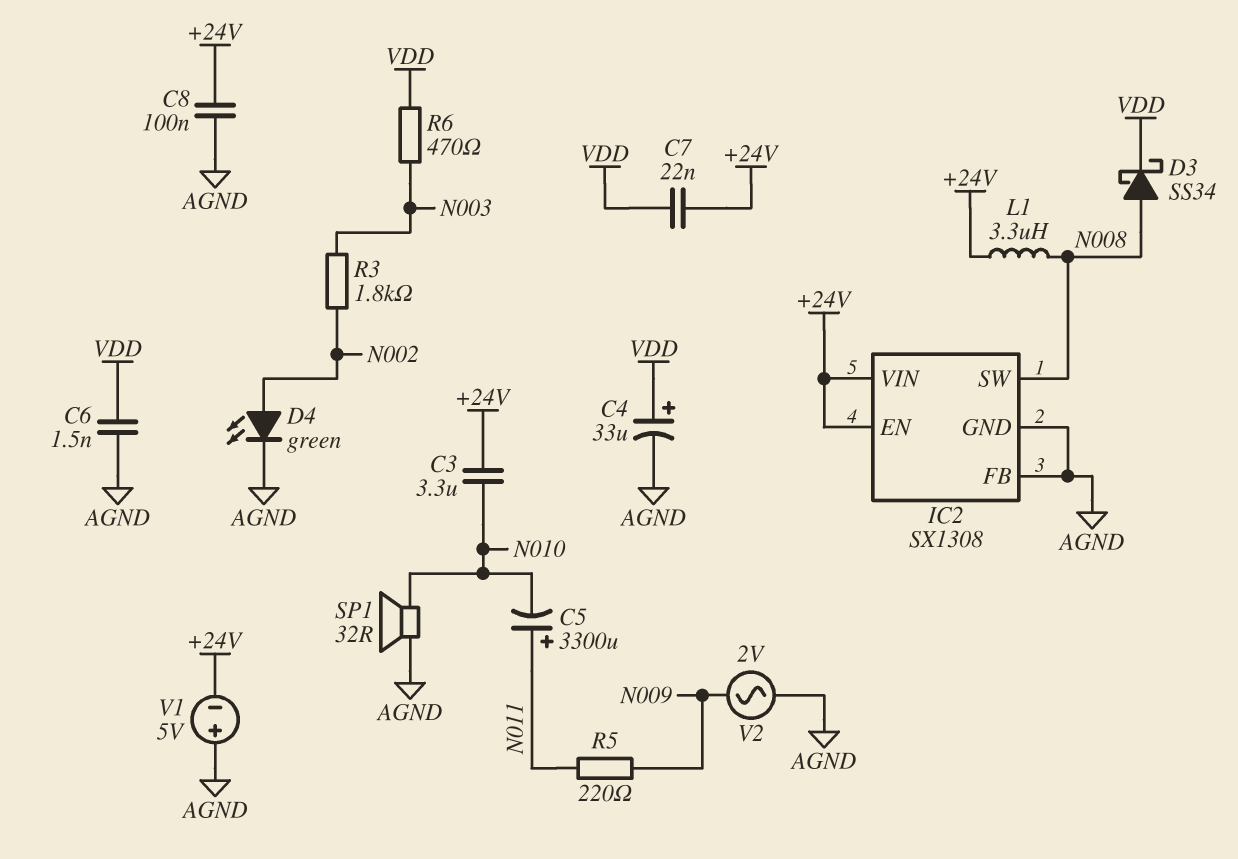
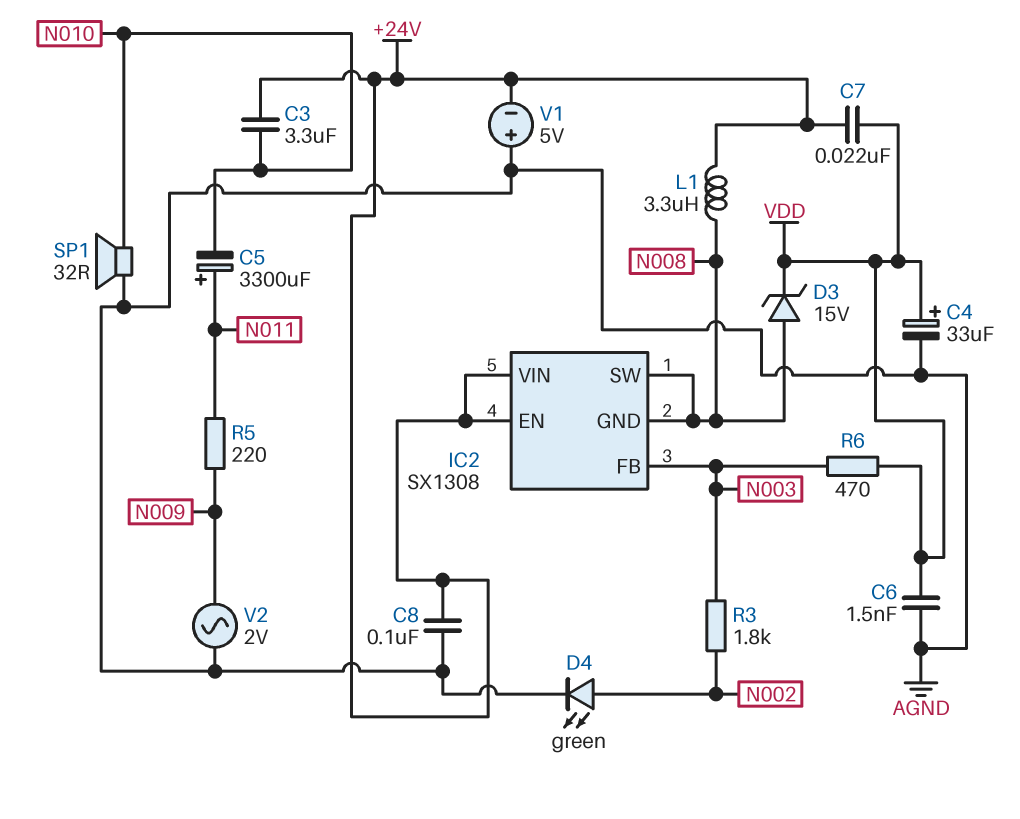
D3: schottky SS34 (A N008, K VDD) -> zener 15V (A N008, K VDD)
IC2 pin FB: AGND -> N003
IC2 pin GND: AGND -> N008

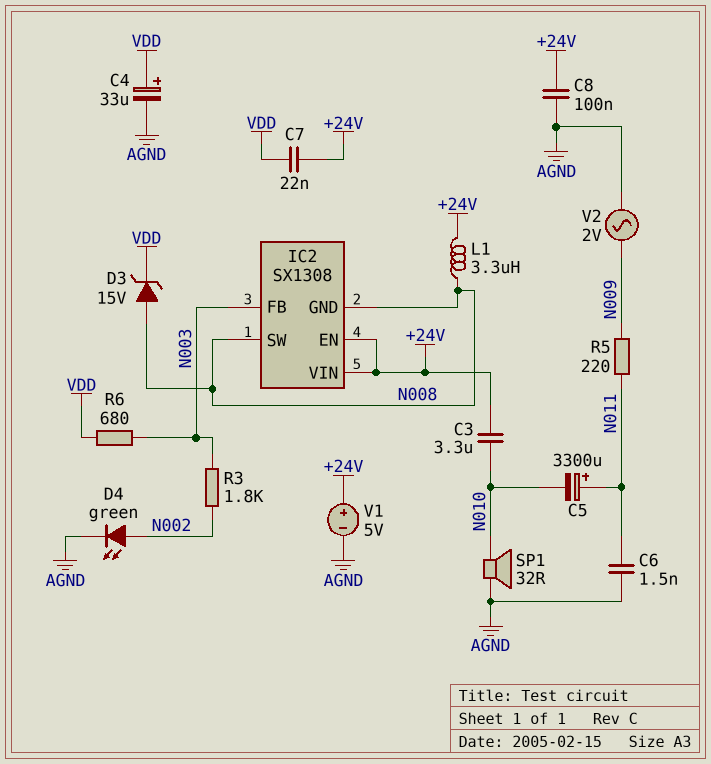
C6: 1.5nF (AGND, VDD) -> 1.5nF (AGND, N011)
R6: 470 (N003, VDD) -> 680 (N003, VDD)
V1: 5V (plus AGND, minus +24V) -> 5V (plus +24V, minus AGND)

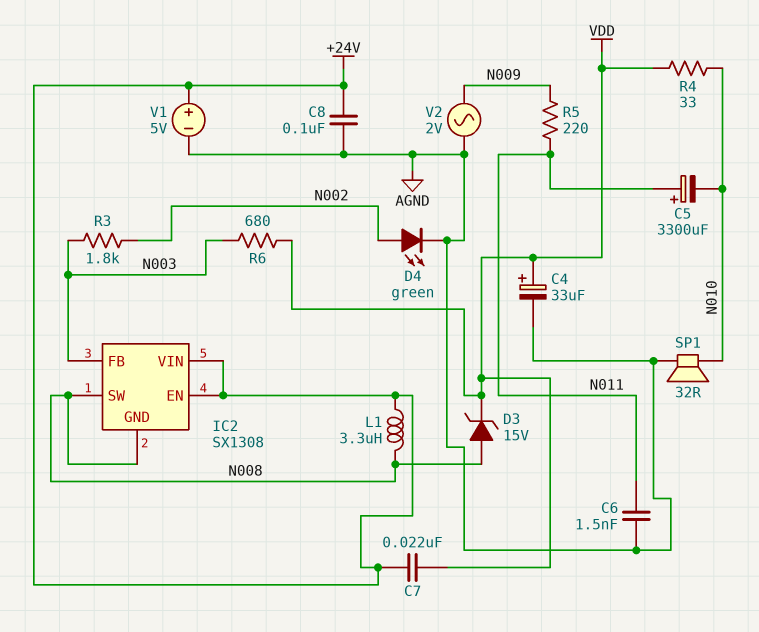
C3: 3.3uF (+24V, N010) -> none
R4: none -> 33 (N010, VDD)

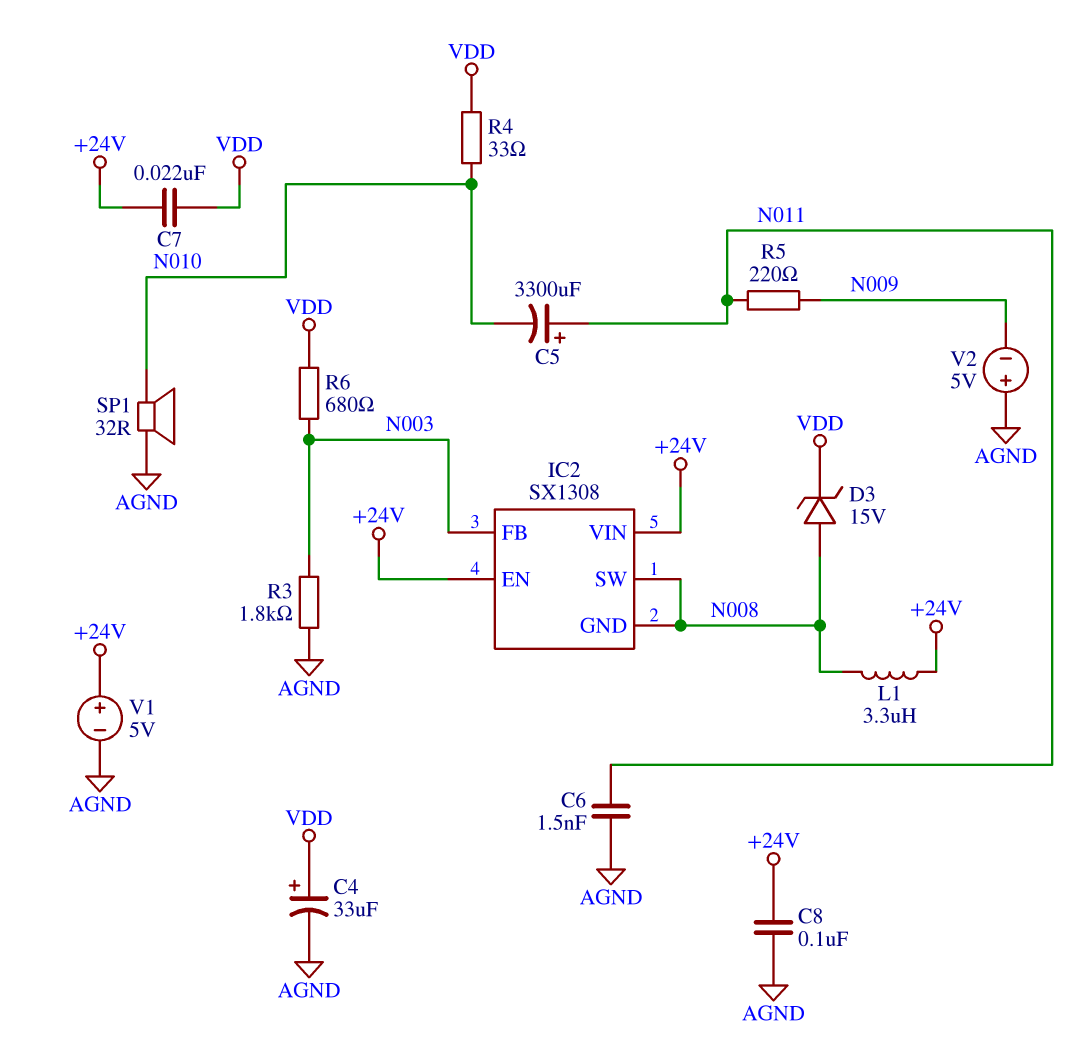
D4: LED green (A N002, K AGND) -> none
R3: 1.8k (N002, N003) -> 1.8k (AGND, N003)
V2: AC 2V (AGND, N009) -> 5V (plus AGND, minus N009)

